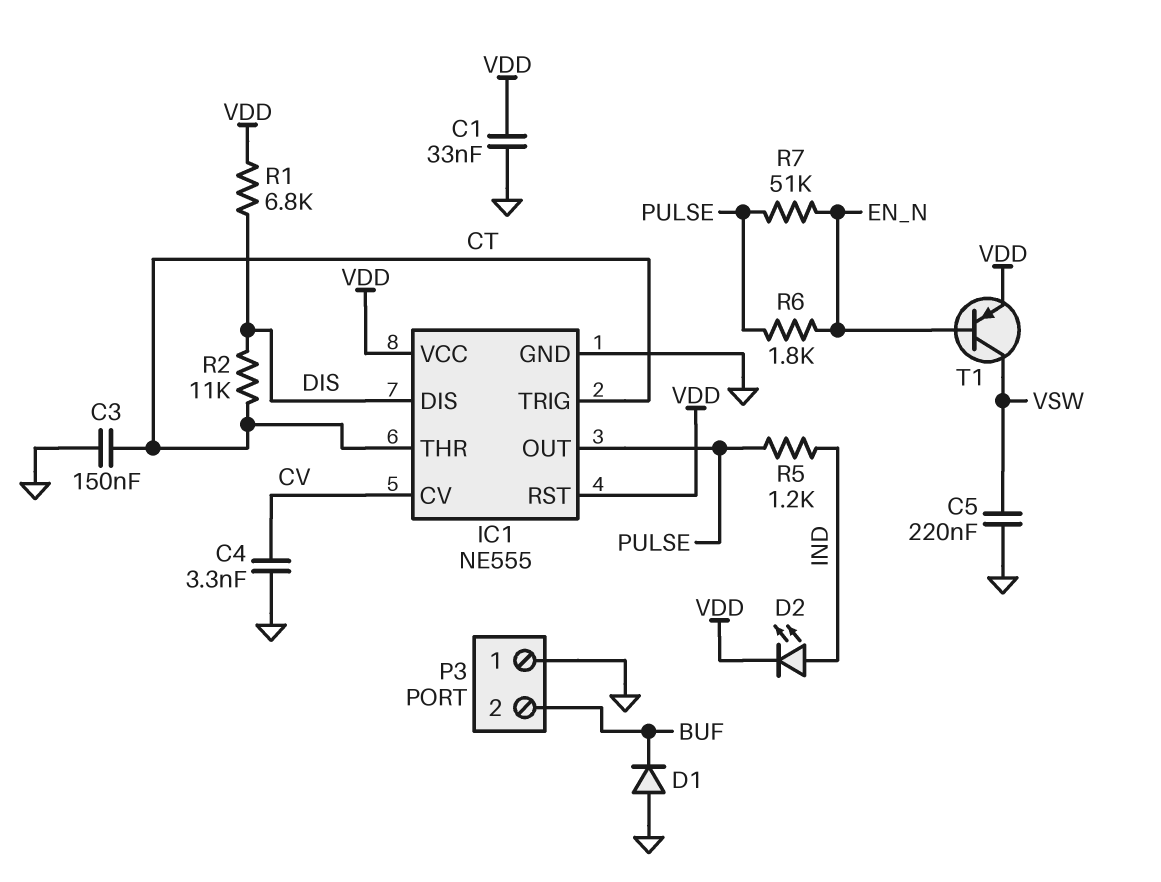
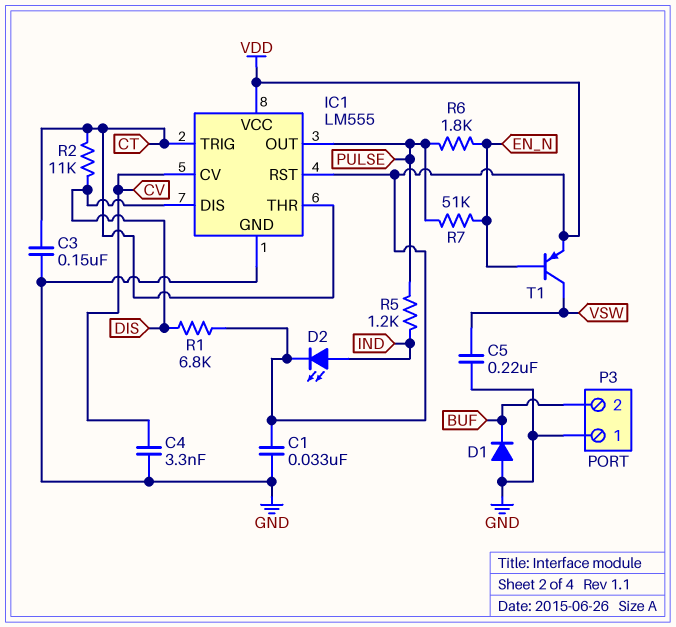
IC1: NE555 -> LM555

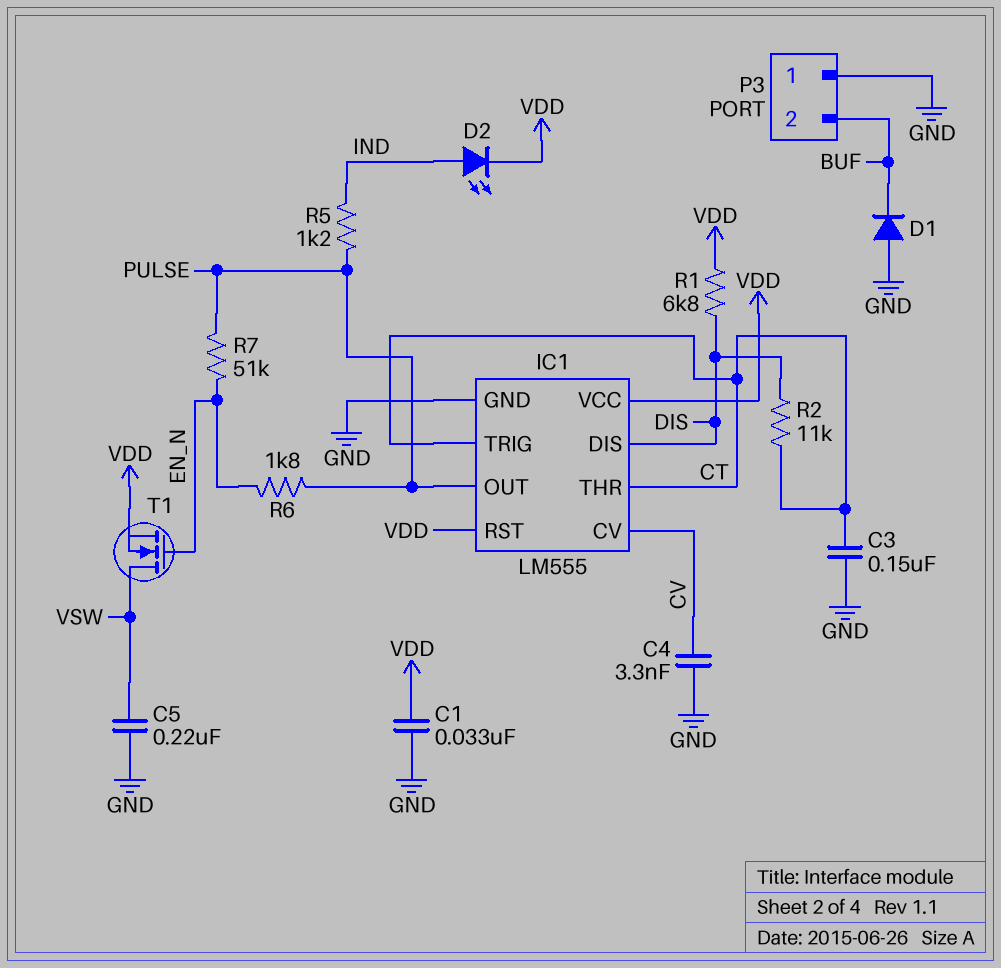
T1: PNP (B EN_N, C VSW, E VDD) -> NMOS (G EN_N, D VSW, S VDD)

